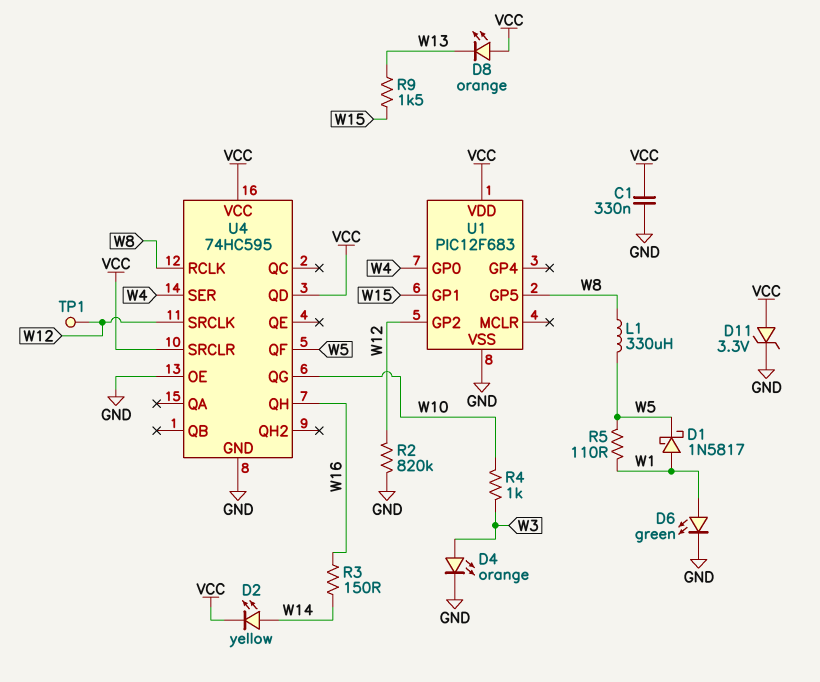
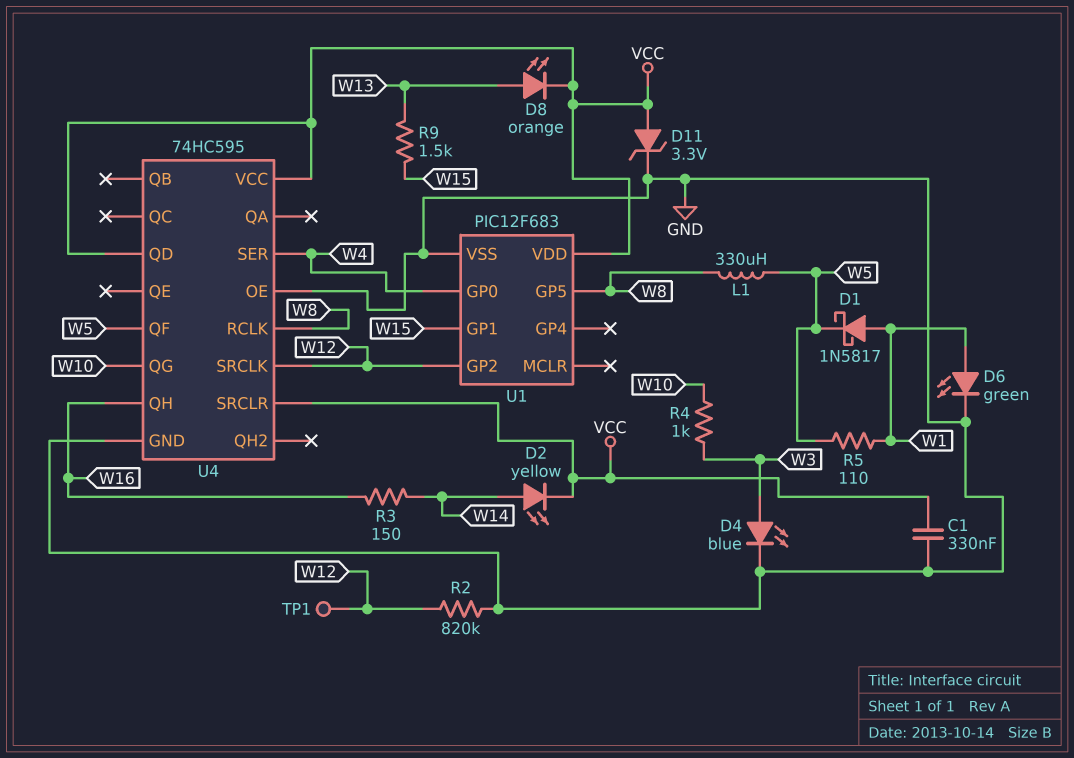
D4: LED orange (A W3, K GND) -> LED blue (A W3, K GND)
D8: LED orange (A VCC, K W13) -> LED orange (A W13, K VCC)

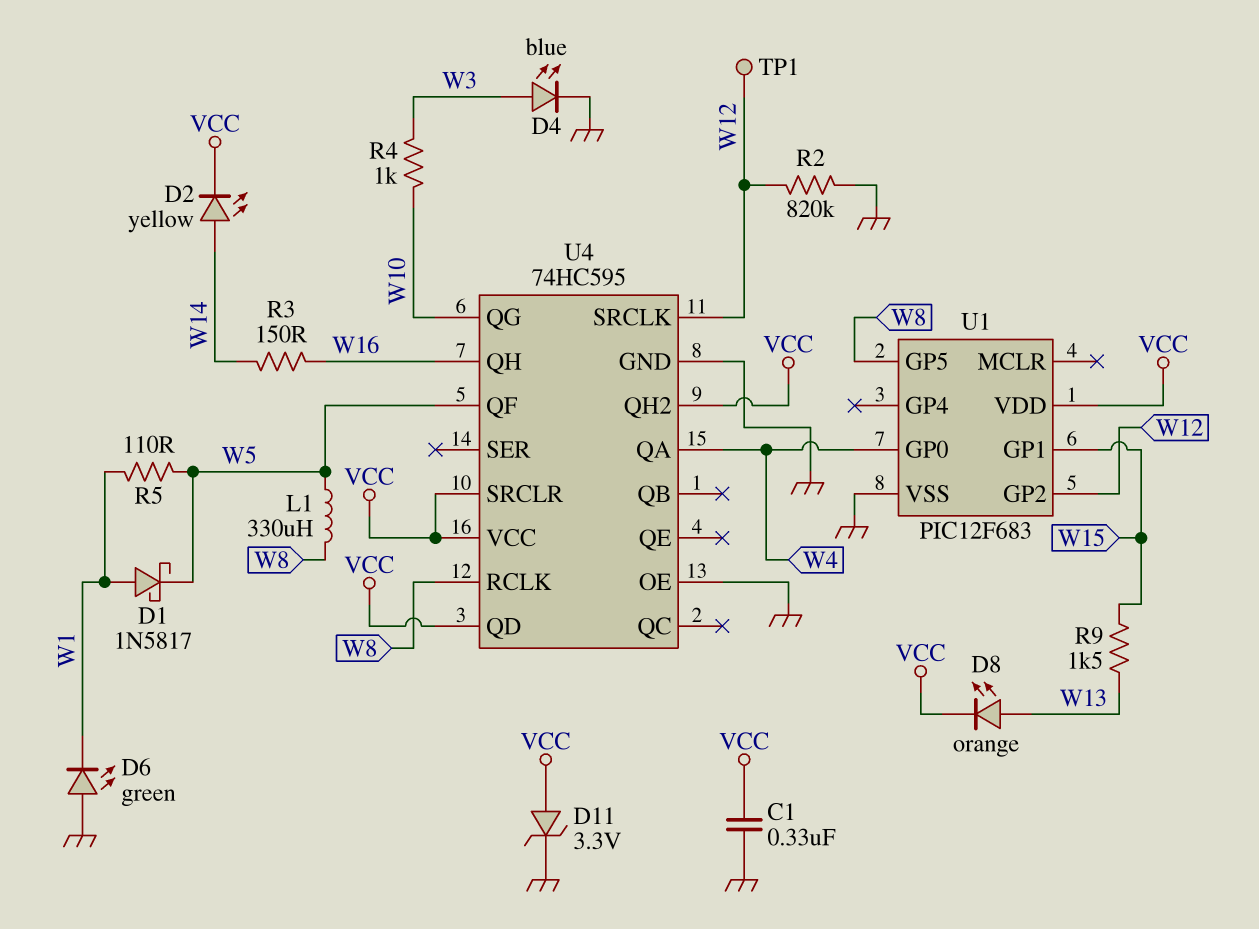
D6: LED green (A W1, K GND) -> LED green (A GND, K W1)
U4 pin QA: none -> W4
U4 pin QH2: none -> VCC
U4 pin SER: W4 -> none

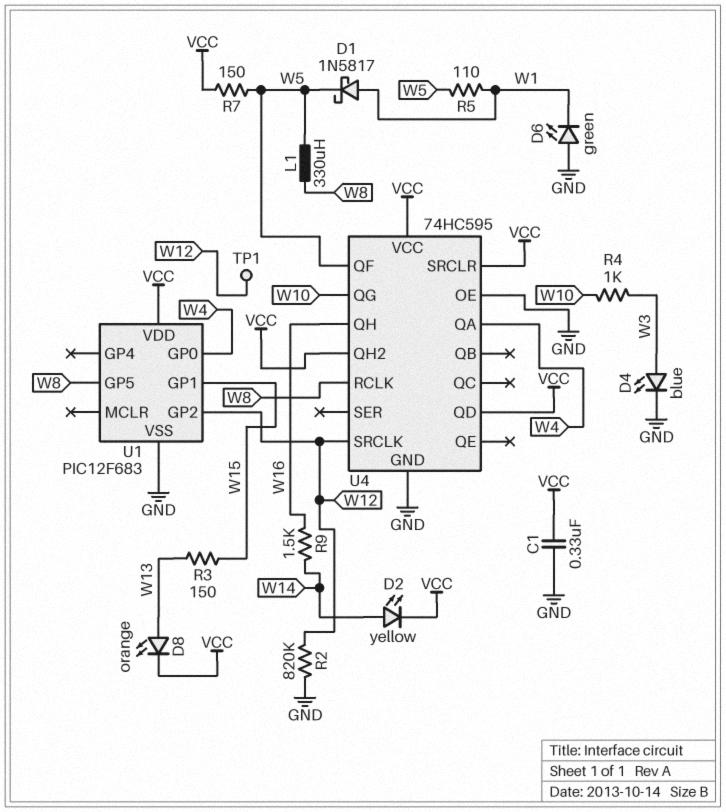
D11: zener 3.3V (A VCC, K GND) -> none
R3: 150 (W14, W16) -> 150 (W13, W15)
R7: none -> 150 (VCC, W5)
R9: 1.5k (W13, W15) -> 1.5k (W14, W16)

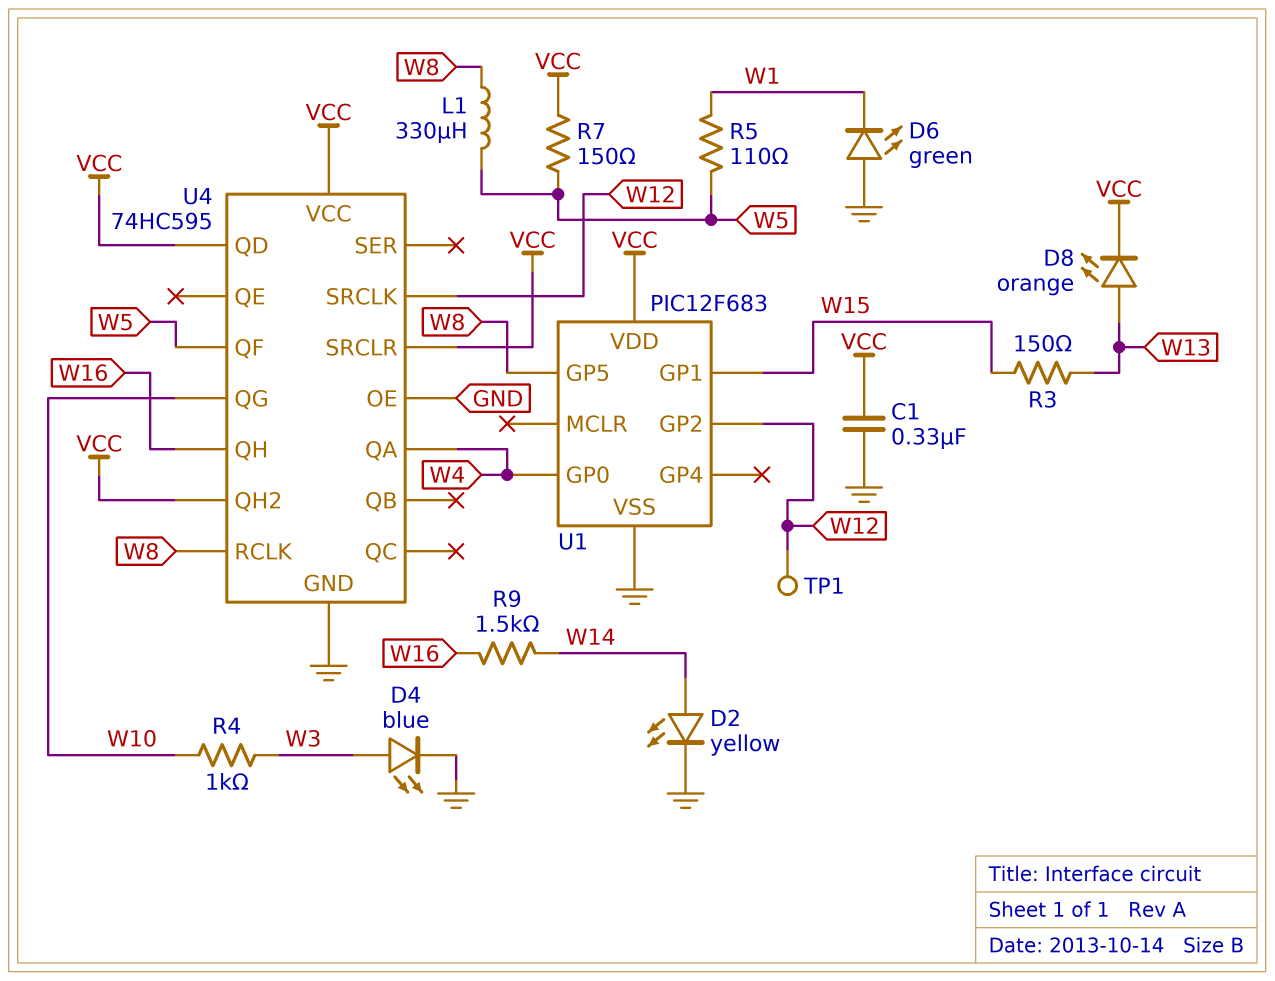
D1: schottky 1N5817 (A W1, K W5) -> none
D2: LED yellow (A W14, K VCC) -> LED yellow (A W14, K GND)
R2: 820k (GND, W12) -> none

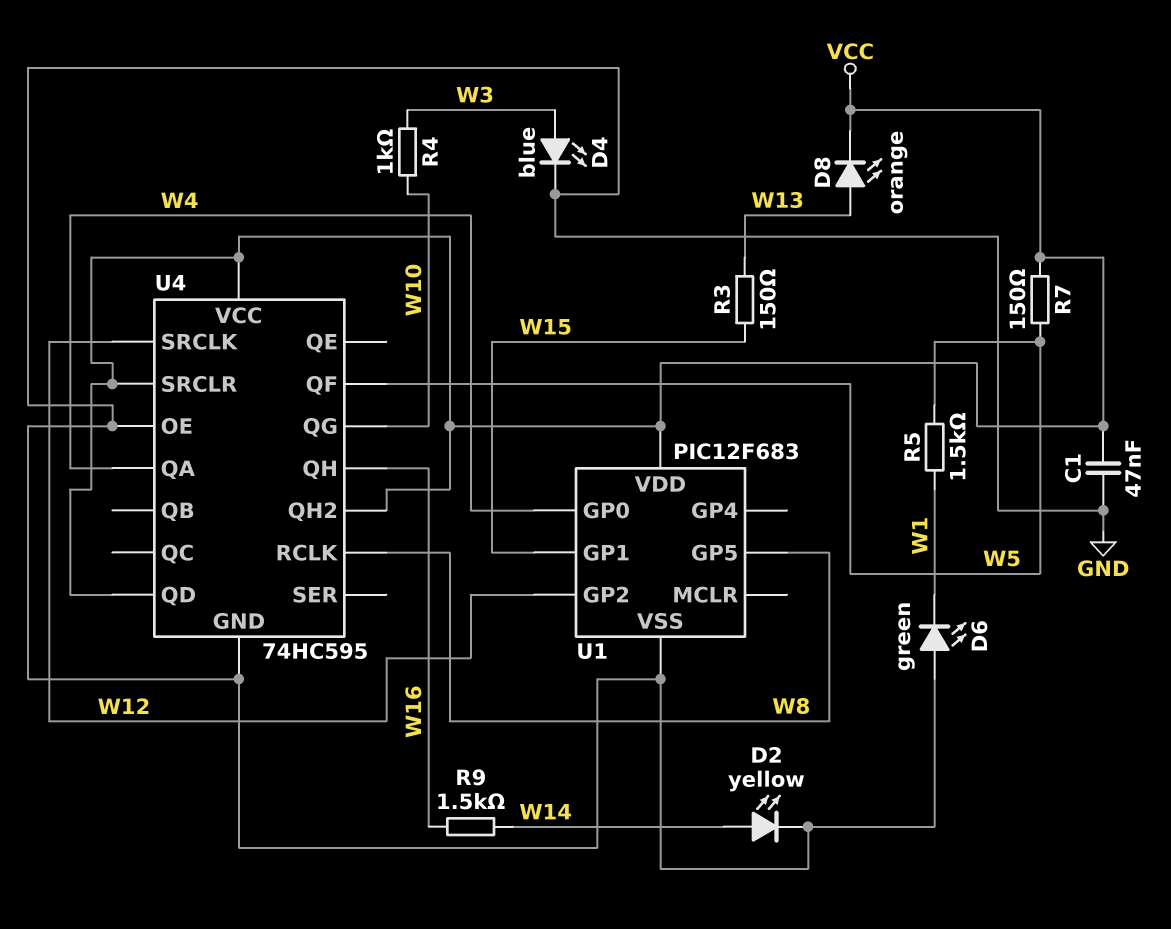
C1: 330nF (GND, VCC) -> 47nF (GND, VCC)
L1: 330uH (W5, W8) -> none
R5: 110 (W1, W5) -> 1.5k (W1, W5)
TP1: test point (W12) -> none

